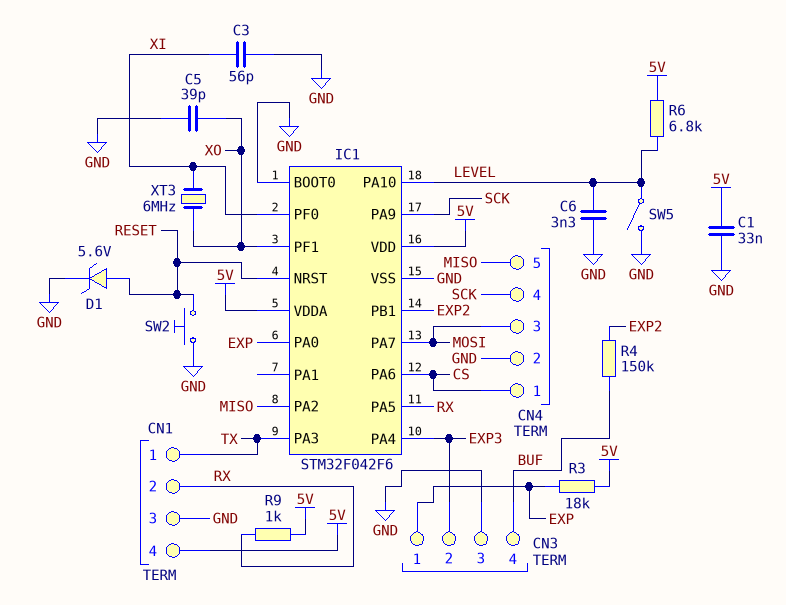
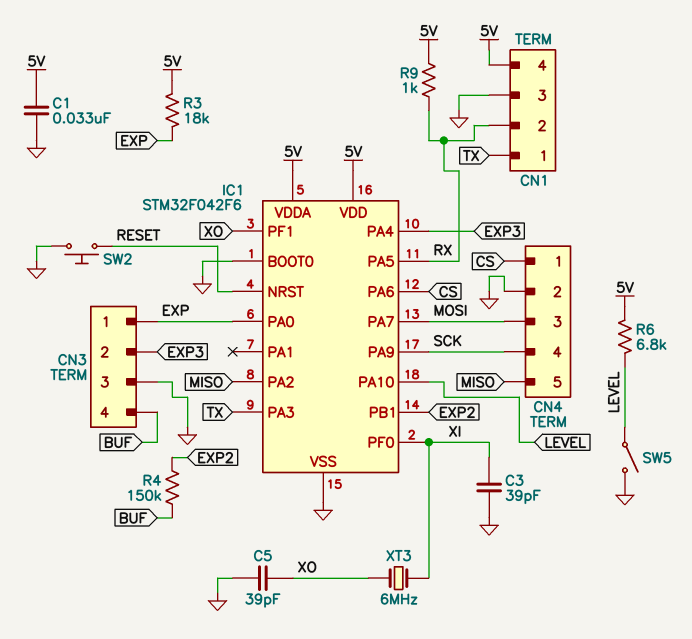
C3: 56pF (GND, XI) -> 39pF (GND, XI)
C6: 3.3nF (GND, LEVEL) -> none
D1: zener 5.6V (A RESET, K GND) -> none

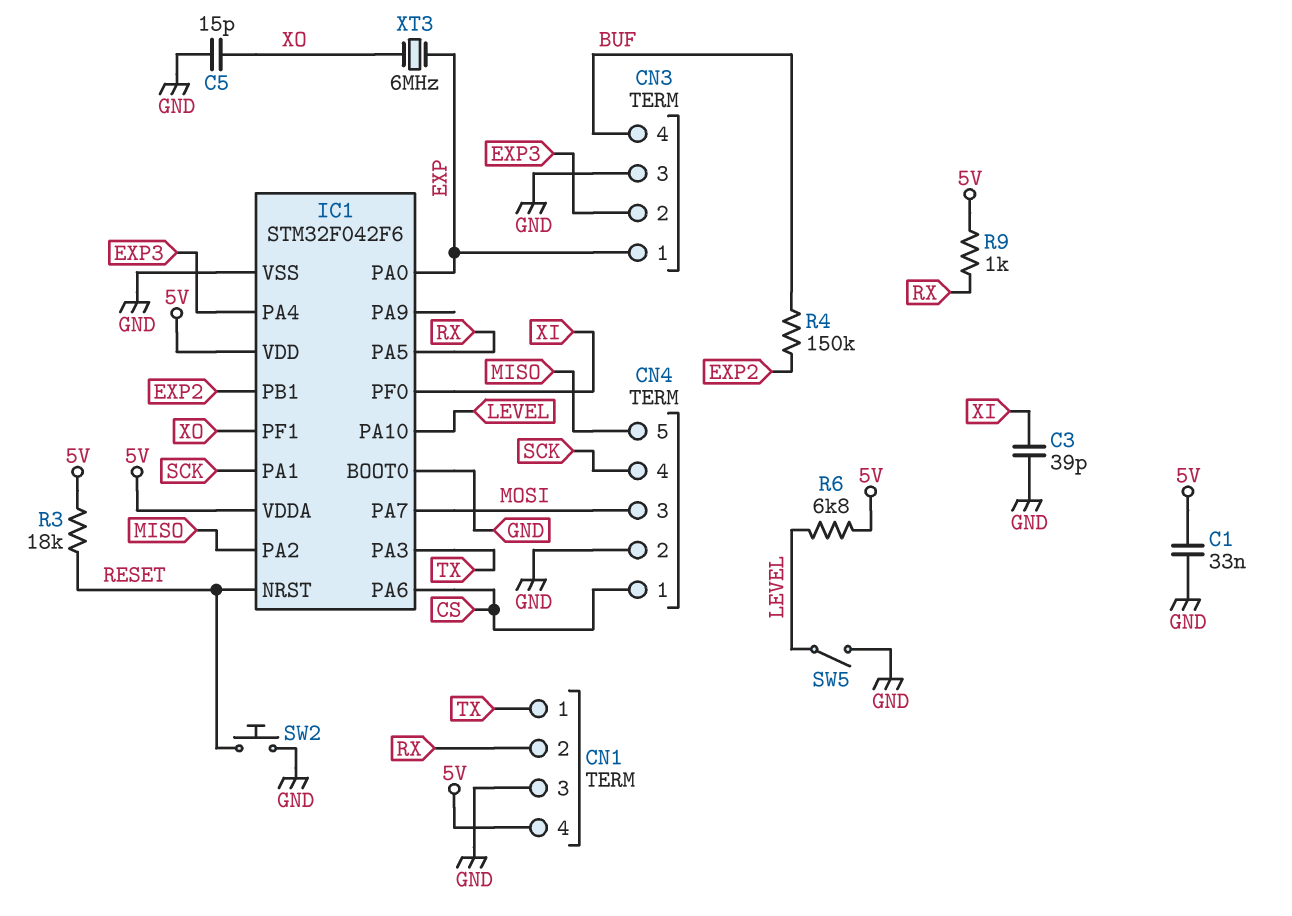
C5: 39pF (GND, XO) -> 15pF (GND, XO)
IC1 pin PA1: none -> SCK
IC1 pin PA9: SCK -> none
R3: 18k (5V, EXP) -> 18k (5V, RESET)
XT3: 6MHz (XI, XO) -> 6MHz (EXP, XO)

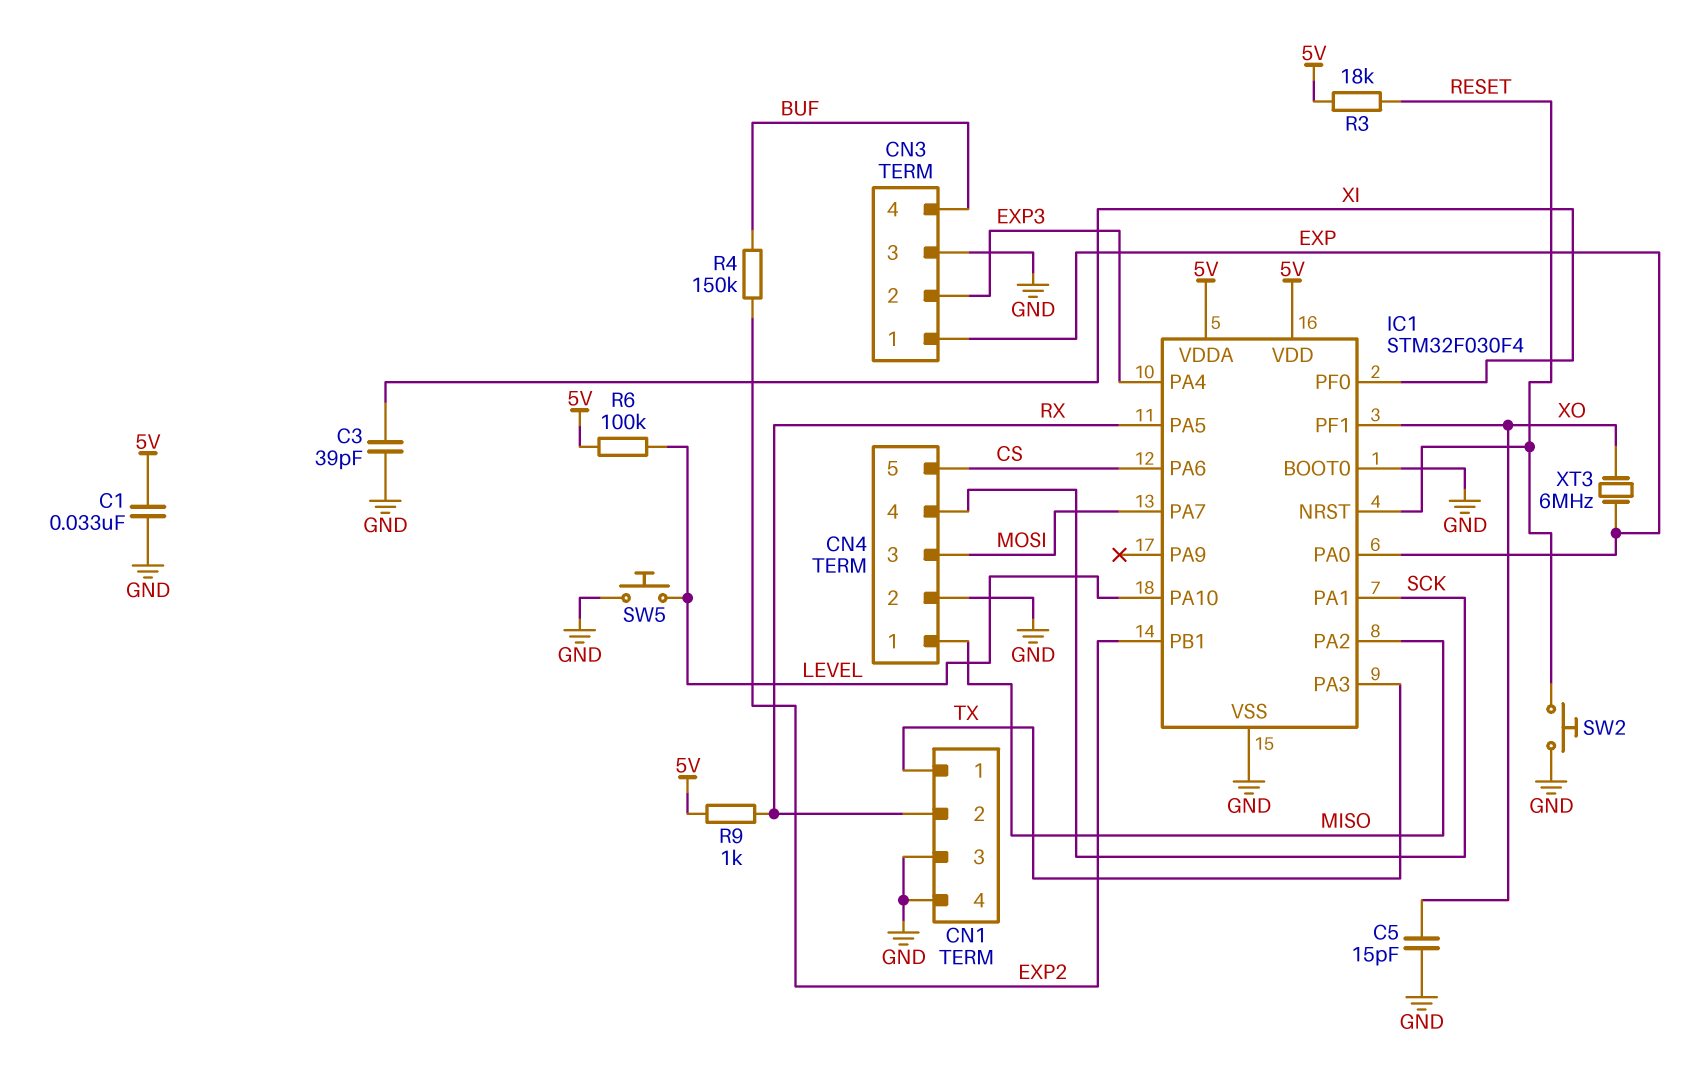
CN1 pin 4: 5V -> GND
CN4 pin 1: CS -> MISO
CN4 pin 5: MISO -> CS
IC1: STM32F042F6 -> STM32F030F4
R6: 6.8k (5V, LEVEL) -> 100k (5V, LEVEL)
SW5: switch (GND, LEVEL) -> button (GND, LEVEL)

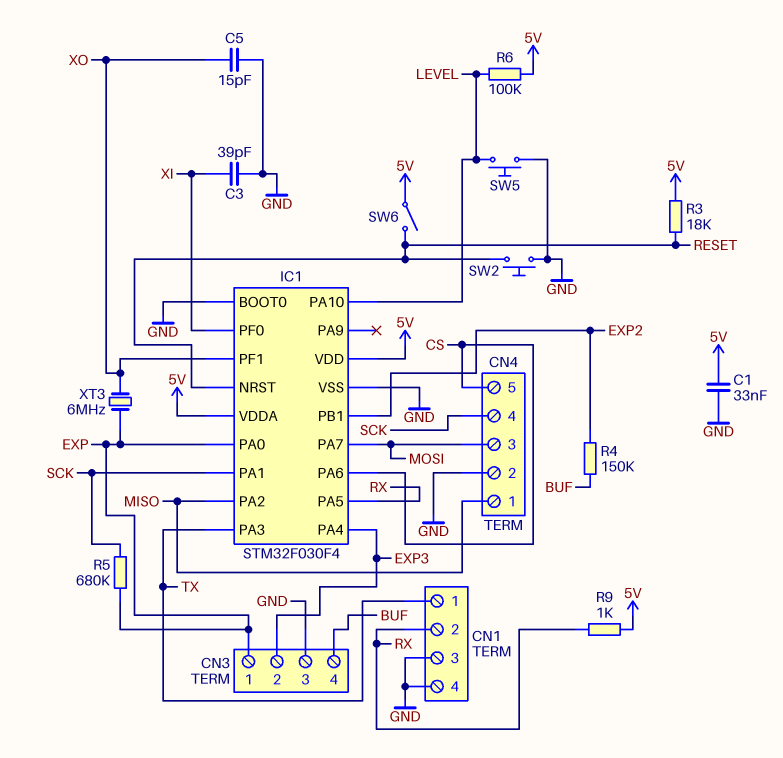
R5: none -> 680k (EXP, SCK)
SW6: none -> switch (5V, RESET)

